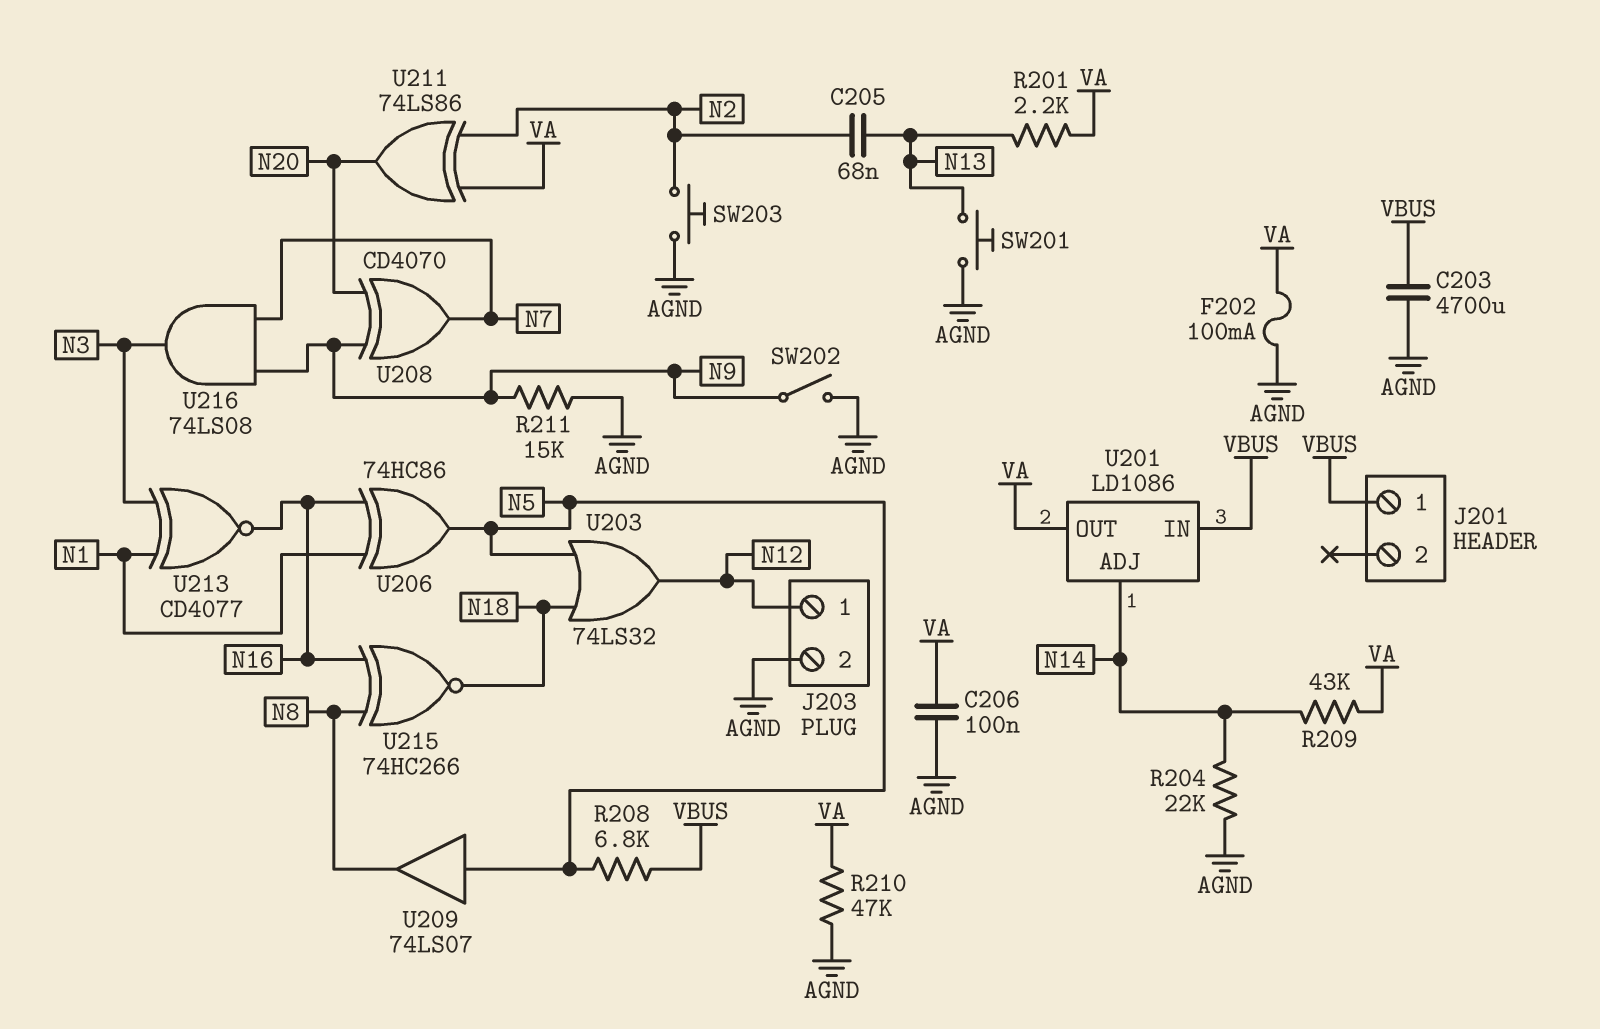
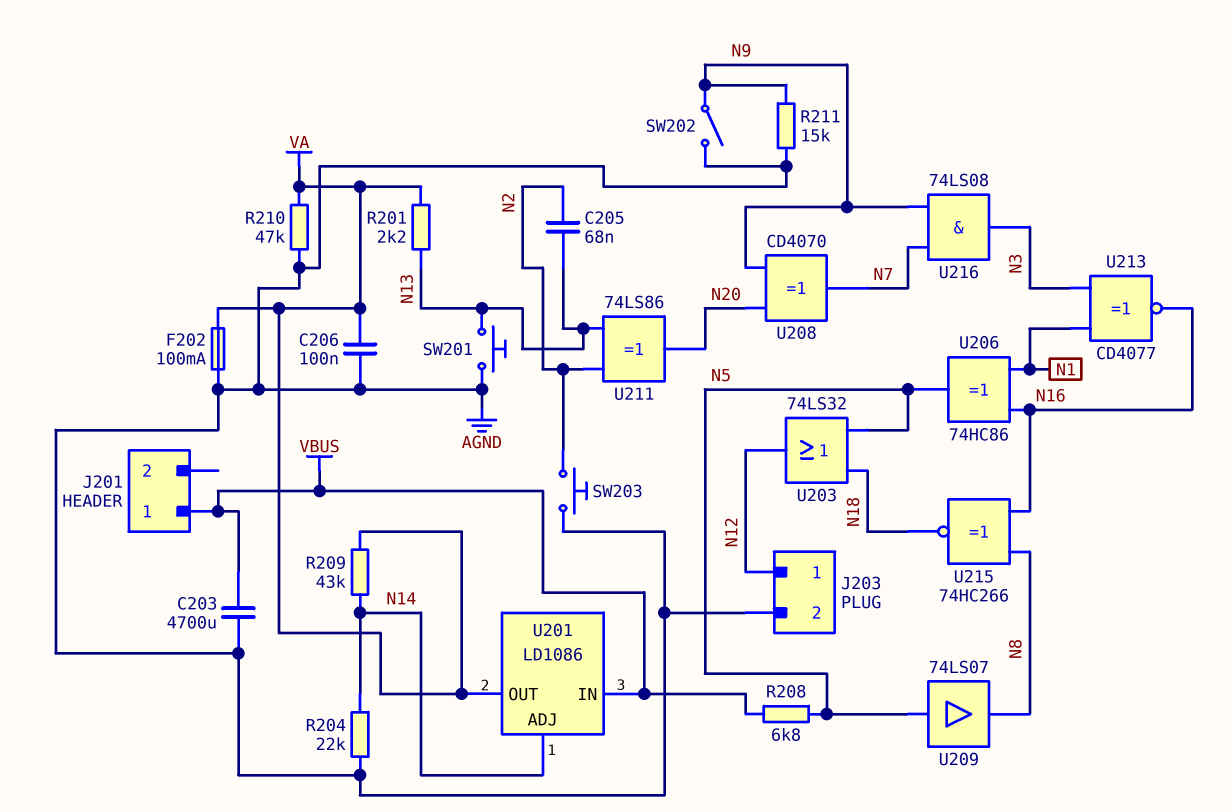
U211: XOR 74LS86 (in N2, in VA, out N20) -> XOR 74LS86 (in N2, in N13, out N20)

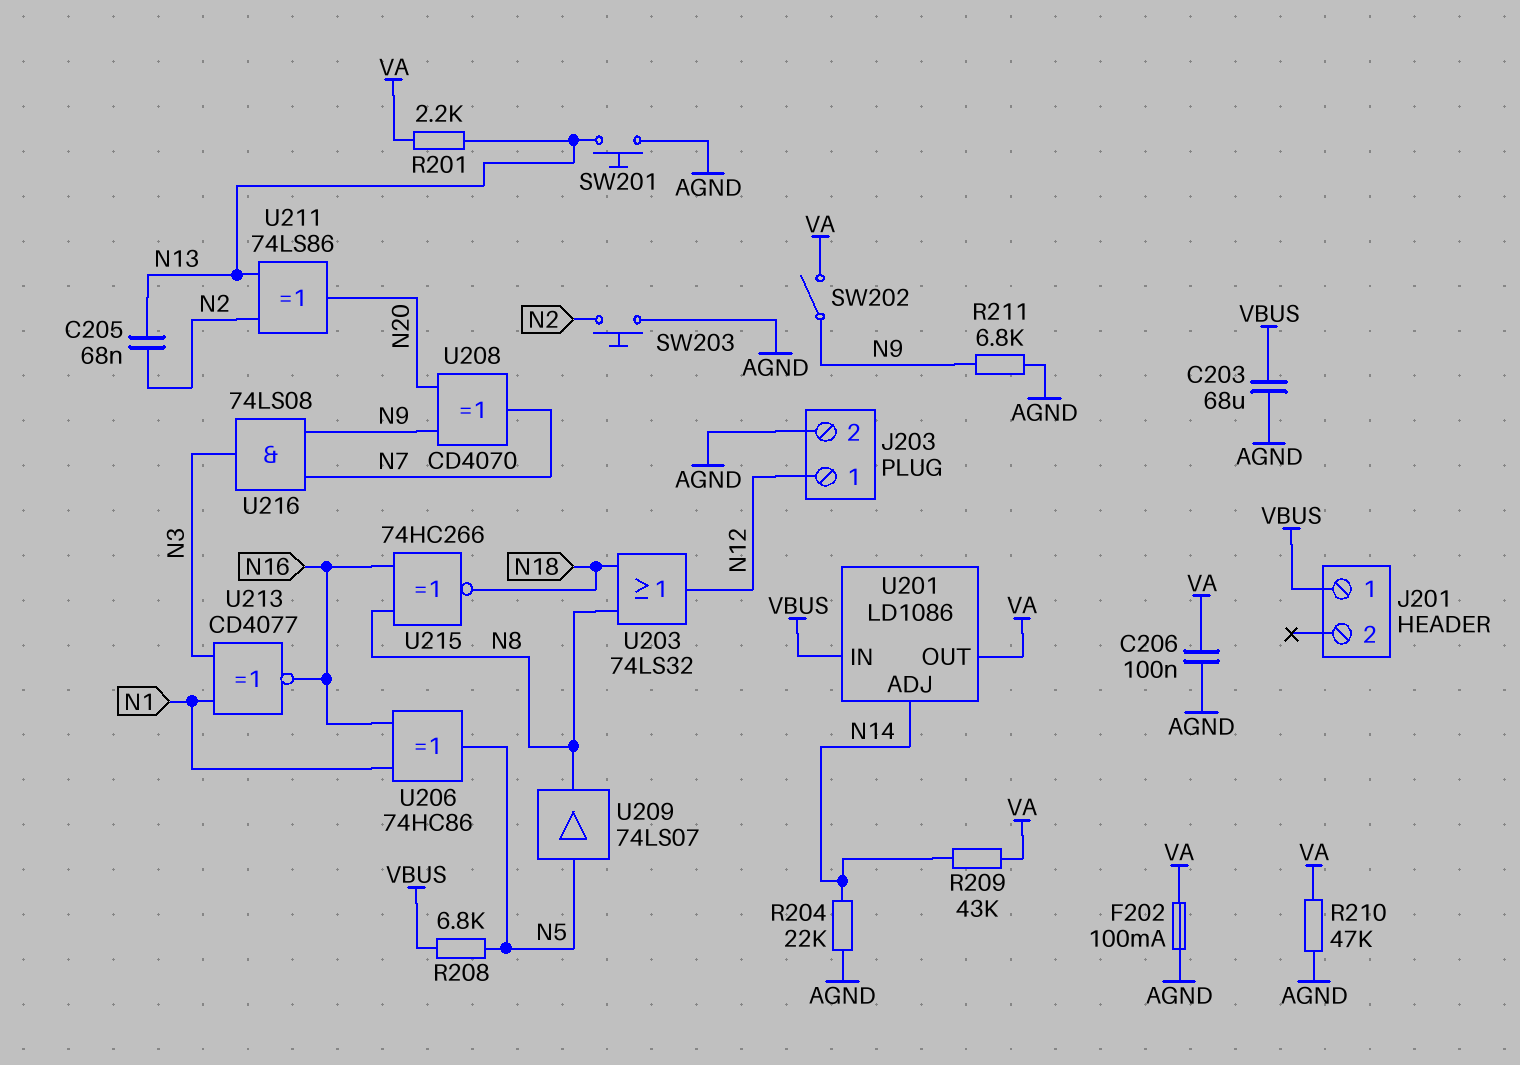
C203: 4700uF (AGND, VBUS) -> 68uF (AGND, VBUS)
R211: 15k (AGND, N9) -> 6.8k (AGND, N9)
SW202: switch (AGND, N9) -> switch (N9, VA)
U203: OR 74LS32 (in N5, in N18, out N12) -> OR 74LS32 (in N8, in N18, out N12)

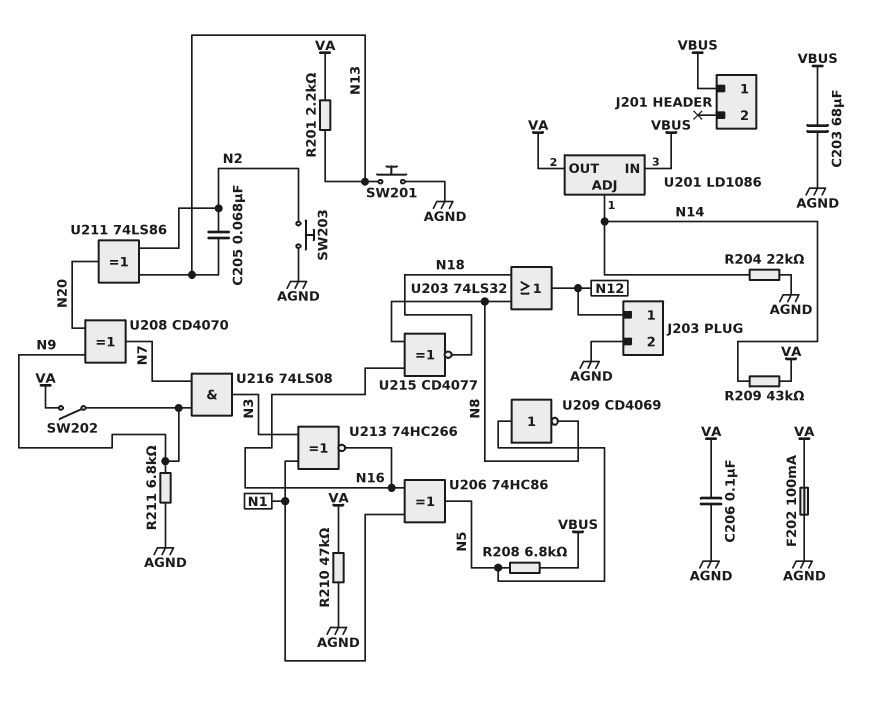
U209: buffer 74LS07 (in N5, out N8) -> NOT CD4069 (in N5, out N8)
U213: XNOR CD4077 (in N1, in N3, out N16) -> XNOR 74HC266 (in N1, in N3, out N16)
U215: XNOR 74HC266 (in N8, in N16, out N18) -> XNOR CD4077 (in N8, in N16, out N18)

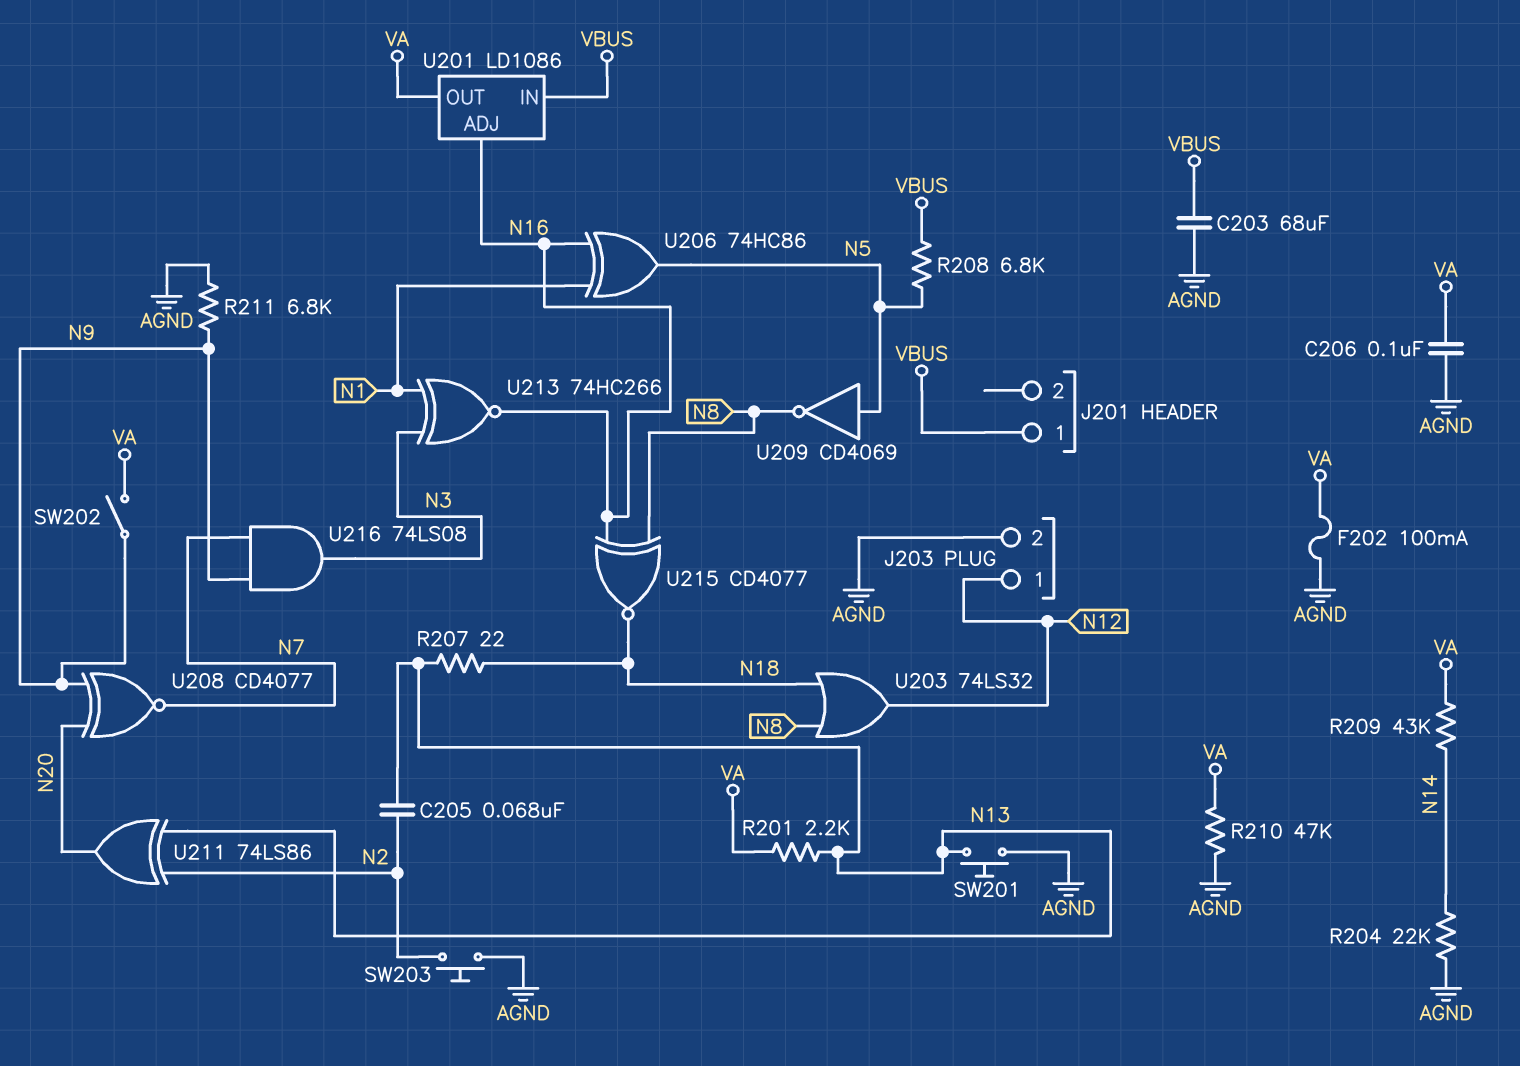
R207: none -> 22 (N13, N18)
U201 pin ADJ: N14 -> N16
U208: XOR CD4070 (in N9, in N20, out N7) -> XNOR CD4077 (in N9, in N20, out N7)

